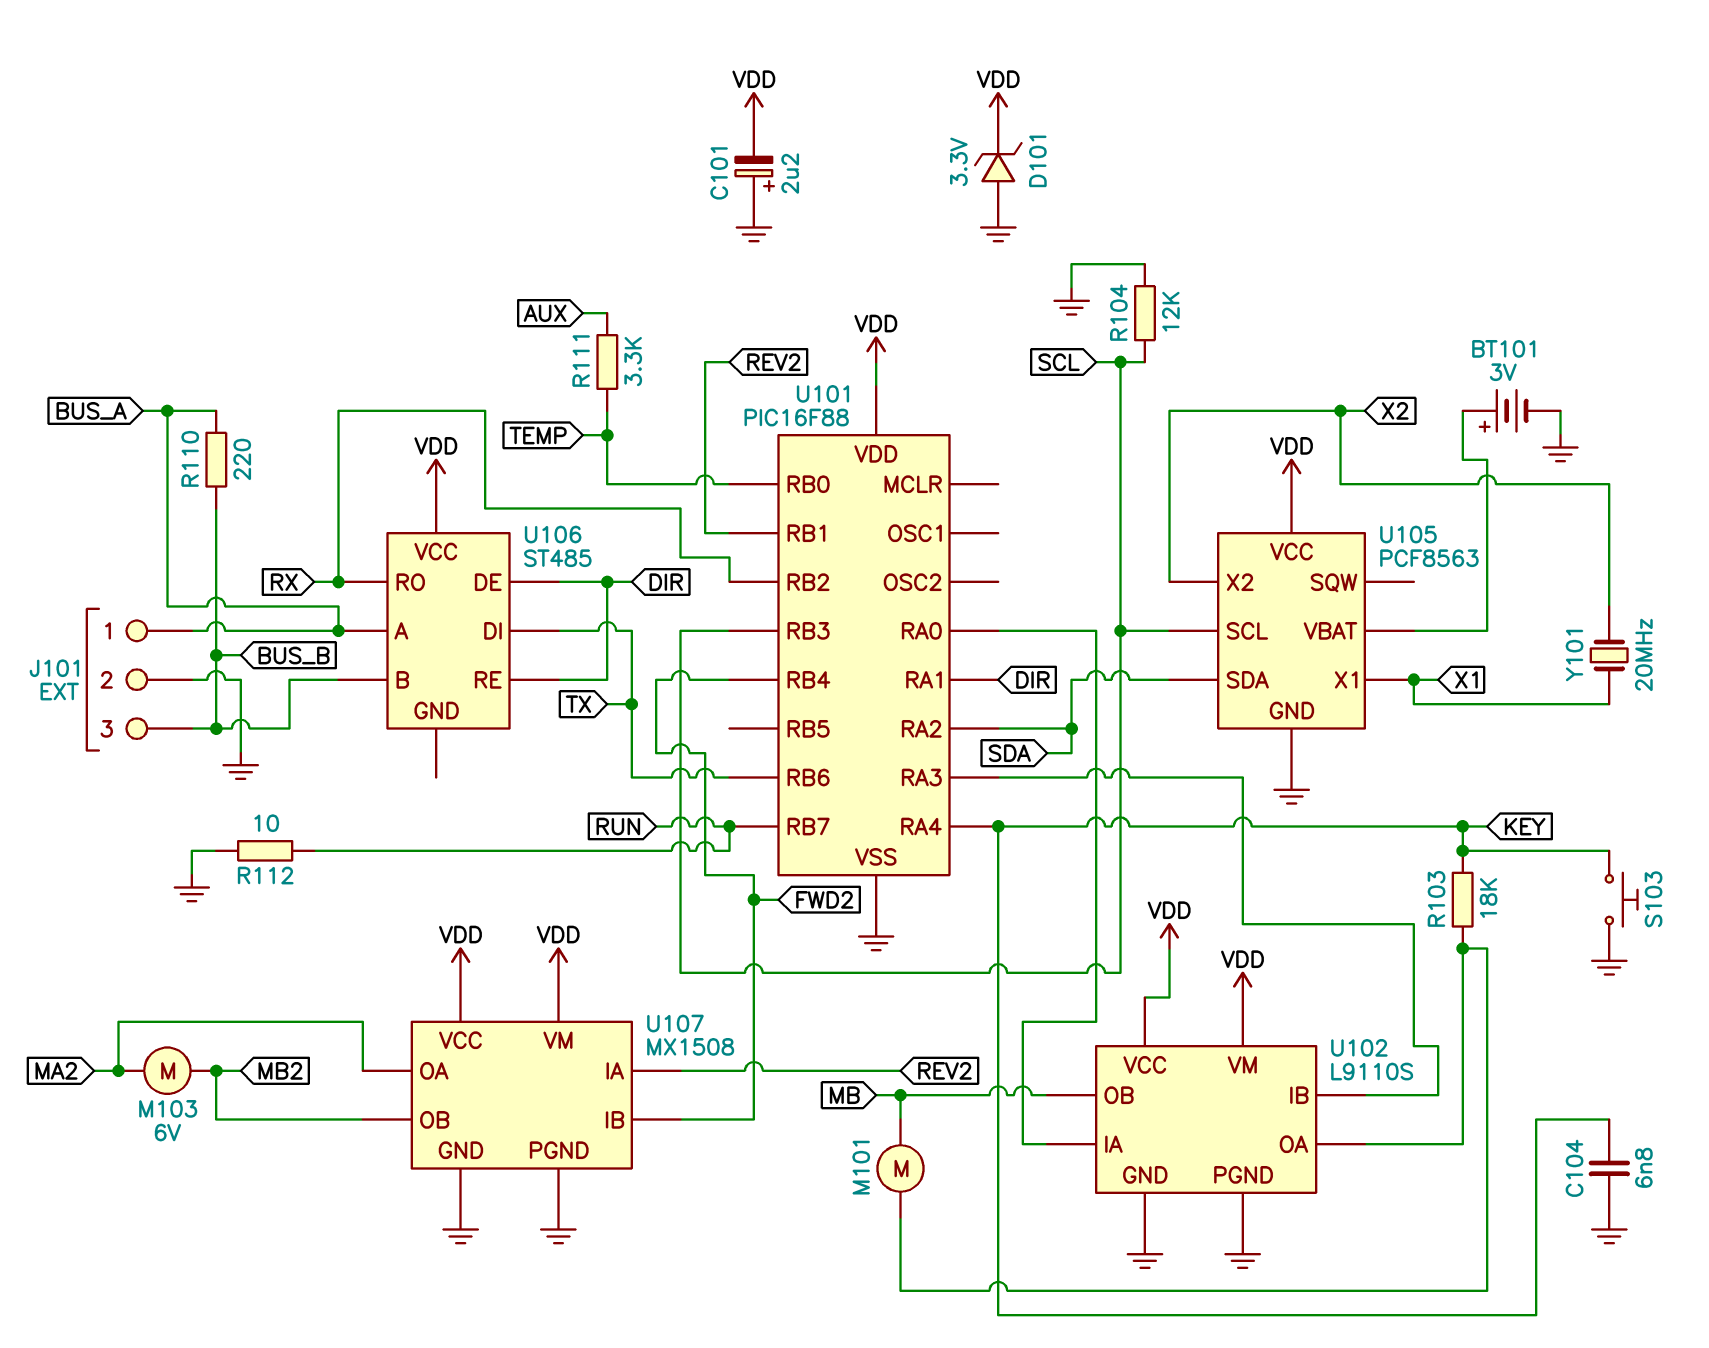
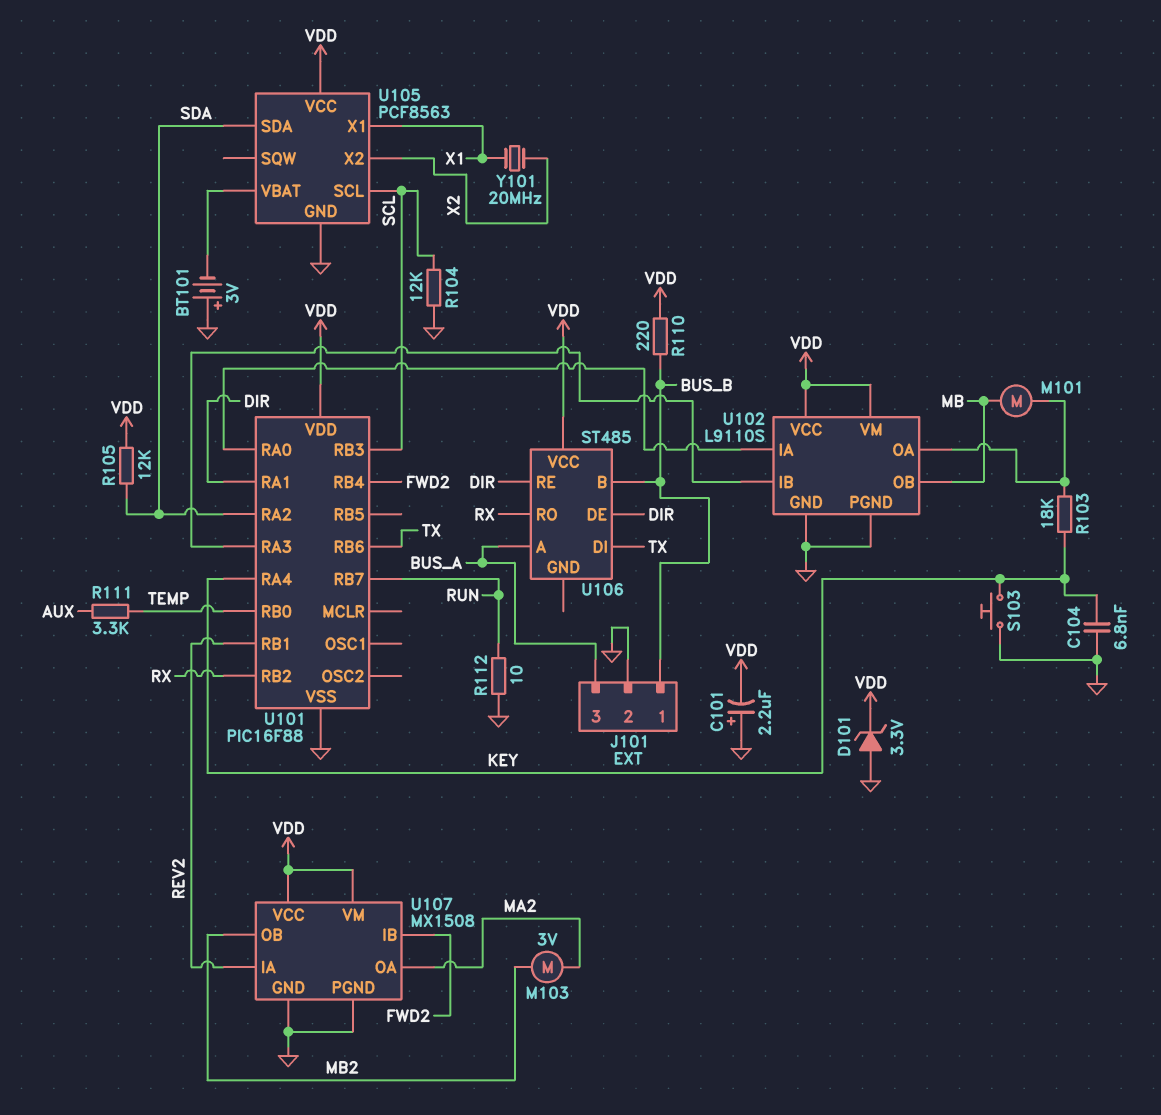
BT101: 3V (plus U105/VBAT, minus GND) -> 3V (plus GND, minus U105/VBAT)
J101 pin 1: BUS_A -> BUS_B
J101 pin 3: BUS_B -> BUS_A
M103: motor 6V (MA2, MB2) -> motor 3V (MA2, MB2)
R105: none -> 12k (SDA, VDD)
R110: 220 (BUS_A, BUS_B) -> 220 (BUS_B, VDD)

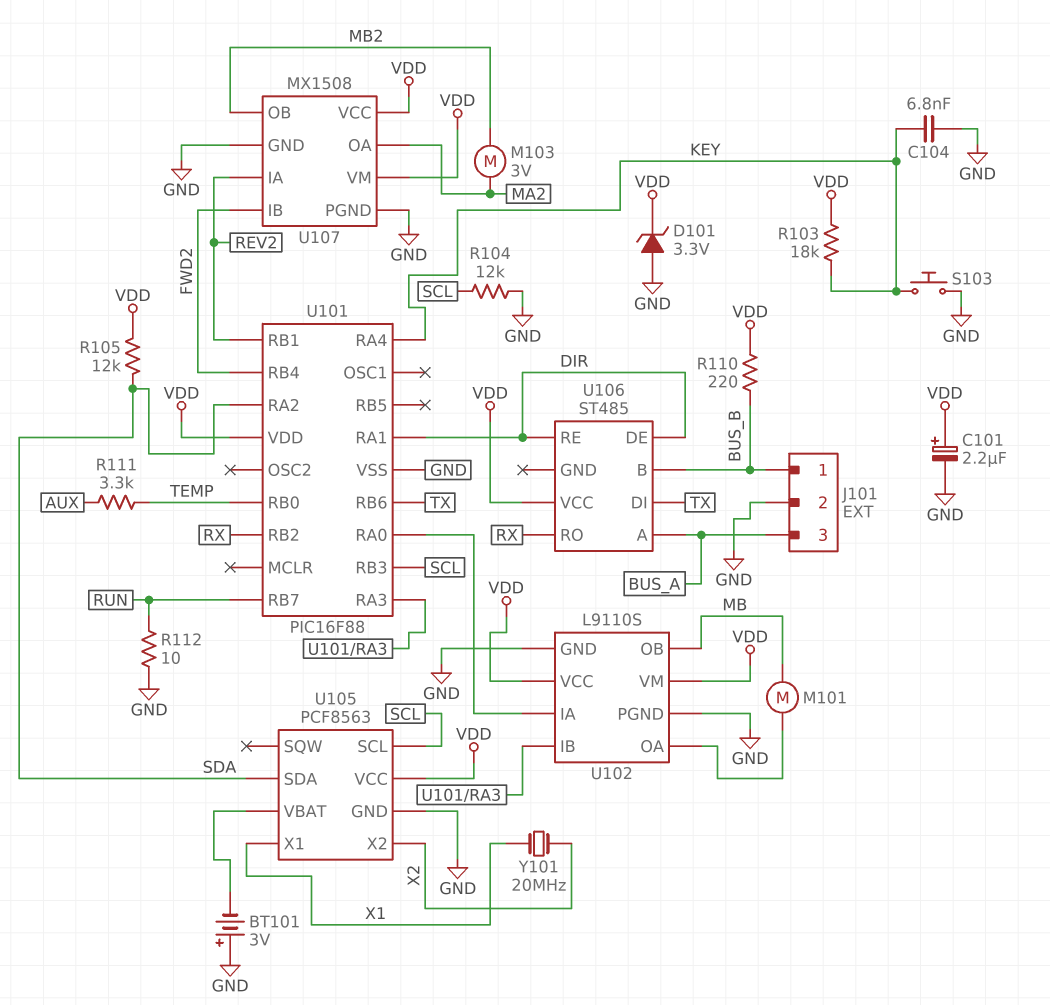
C101: 2.2uF (plus GND, minus VDD) -> 2.2uF (plus VDD, minus GND)
R103: 18k (KEY, U102/OA) -> 18k (KEY, VDD)

